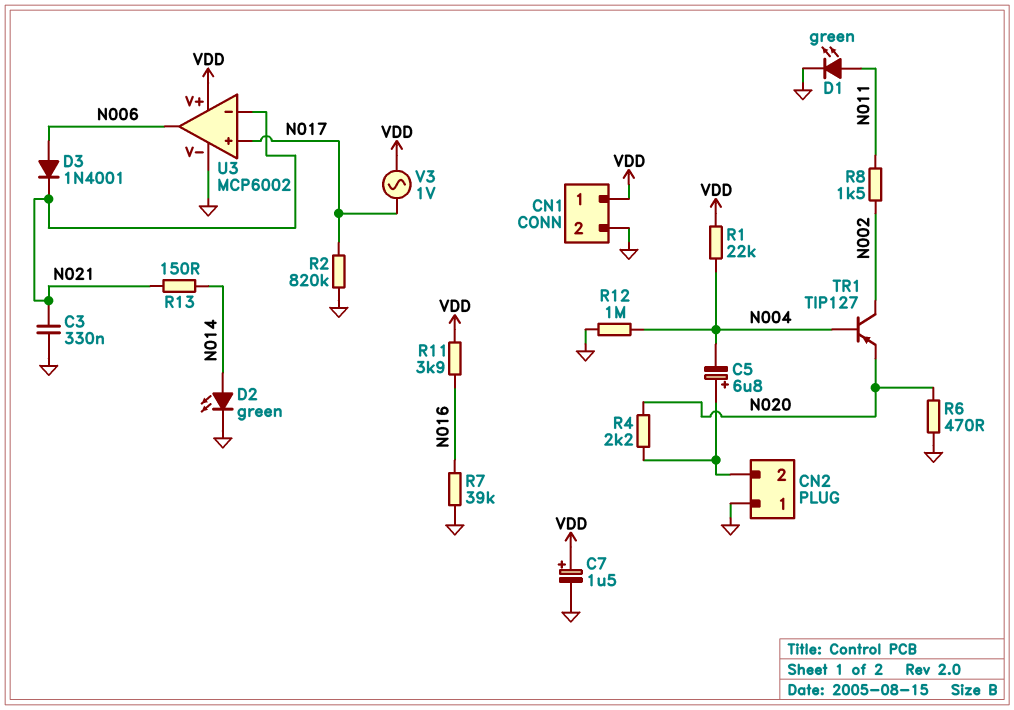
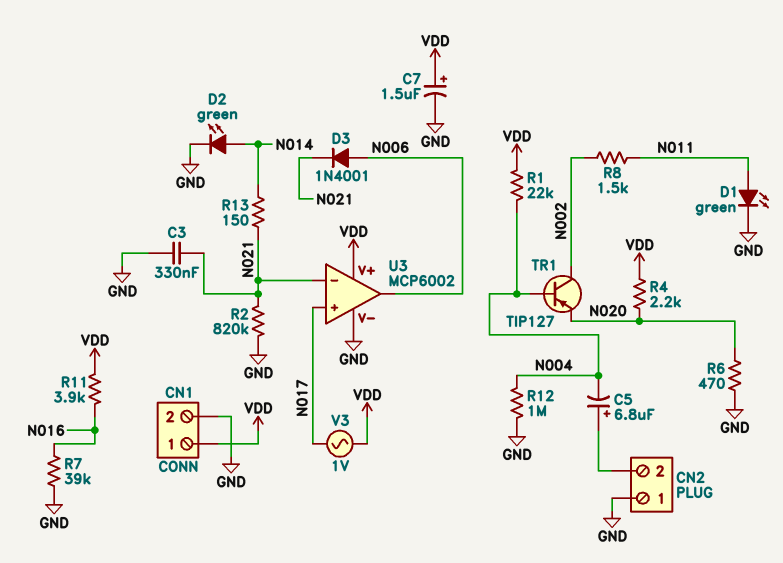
R2: 820k (GND, N017) -> 820k (GND, N021)
R4: 2.2k (CN2/2, N020) -> 2.2k (N020, VDD)

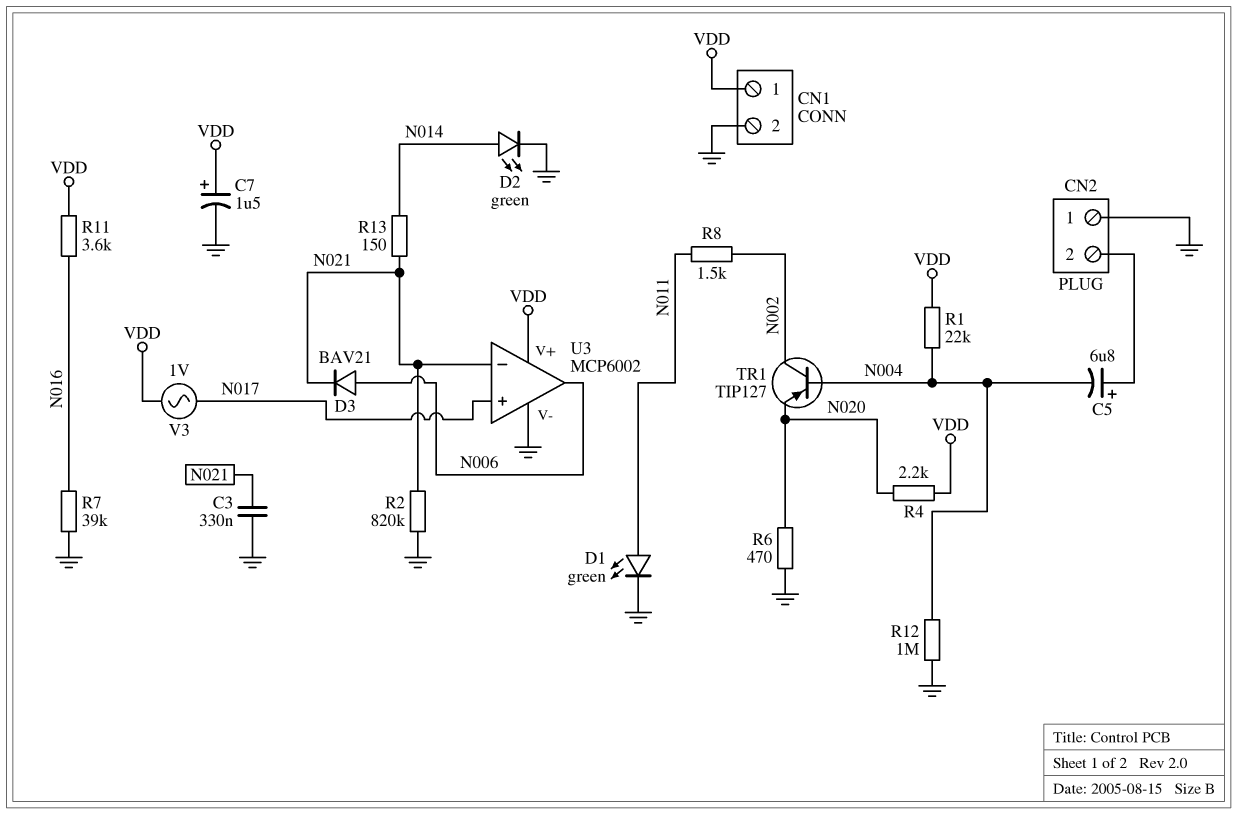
D3: diode 1N4001 (A N006, K N021) -> diode BAV21 (A N006, K N021)
R11: 3.9k (N016, VDD) -> 3.6k (N016, VDD)

